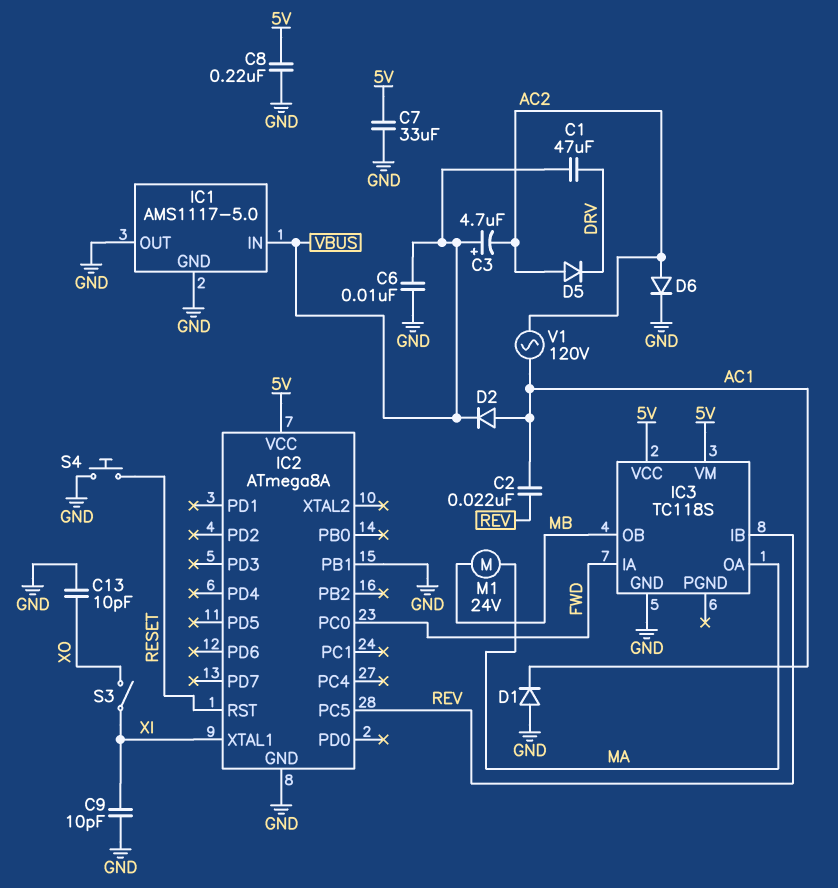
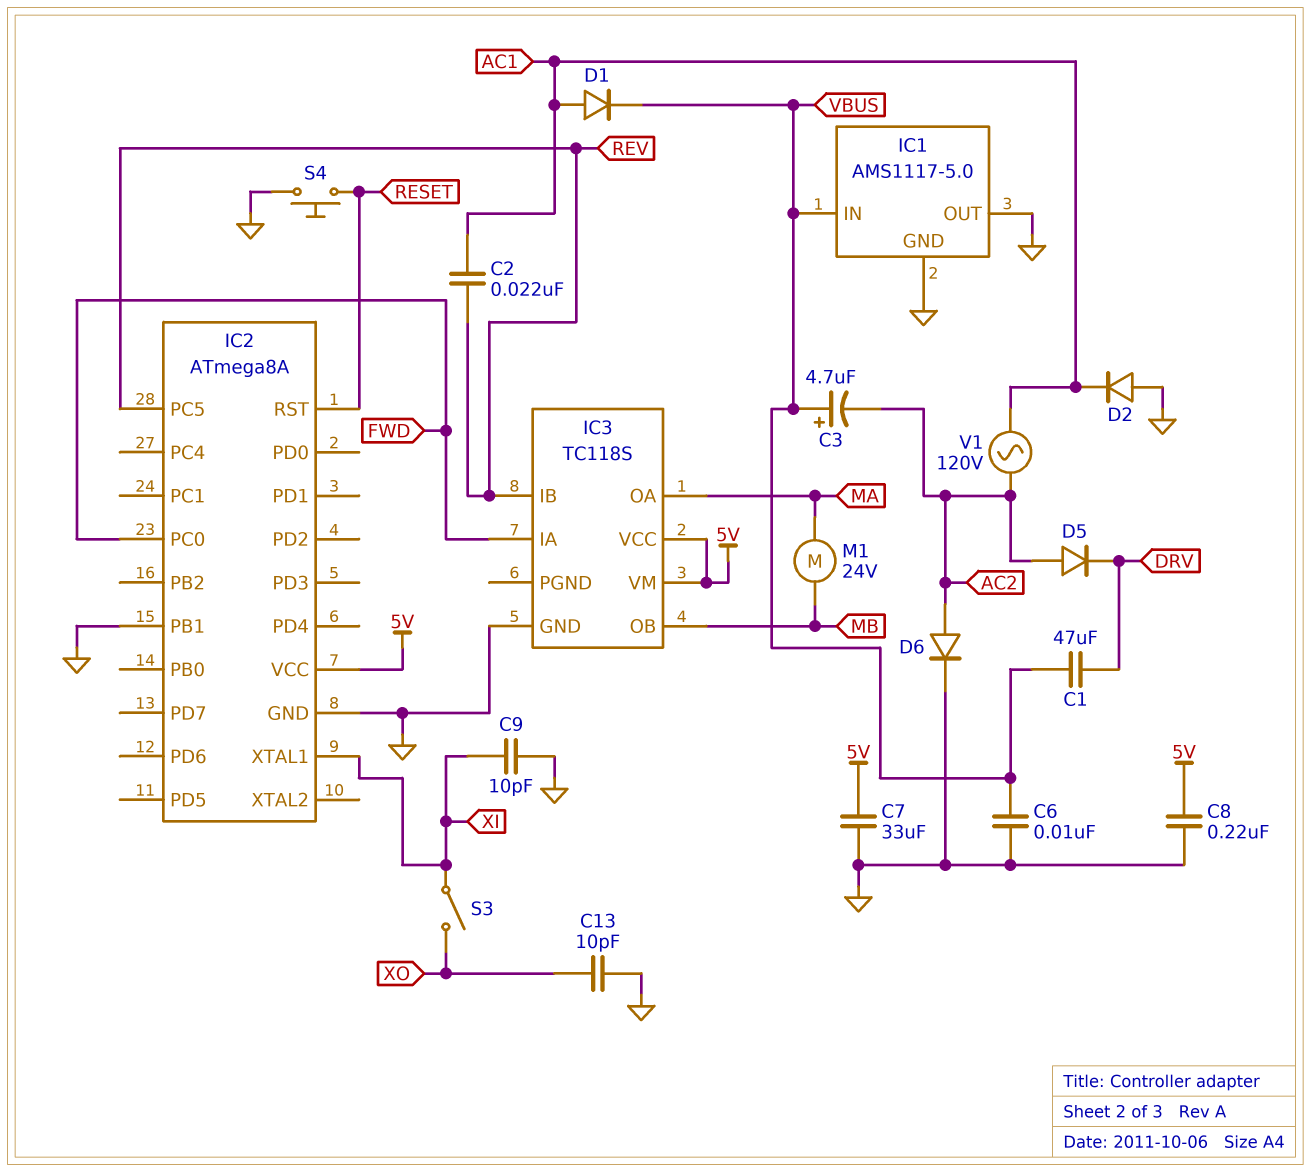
D1: diode (A GND, K AC1) -> diode (A AC1, K VBUS)
D2: diode (A AC1, K VBUS) -> diode (A GND, K AC1)

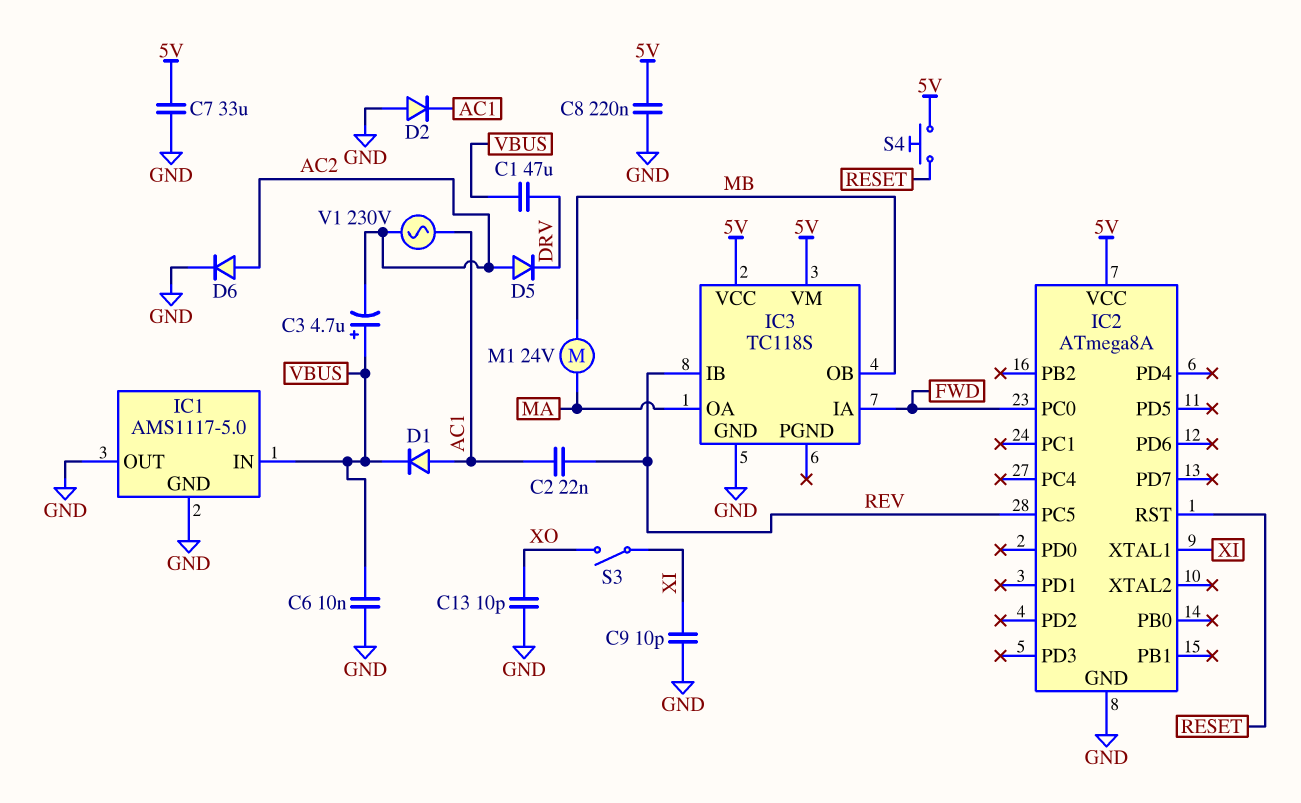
IC2 pin PB1: GND -> none
S4: button (GND, RESET) -> button (5V, RESET)
V1: AC 120V (AC1, AC2) -> AC 230V (AC1, AC2)

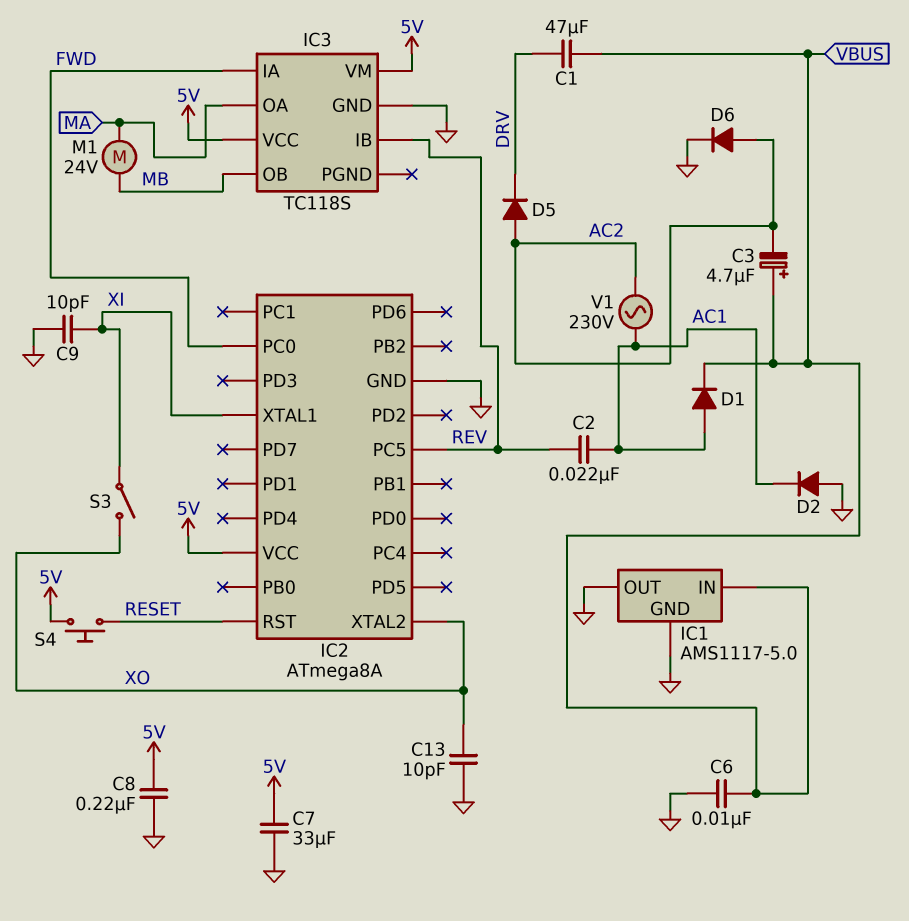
IC2 pin XTAL2: none -> XO

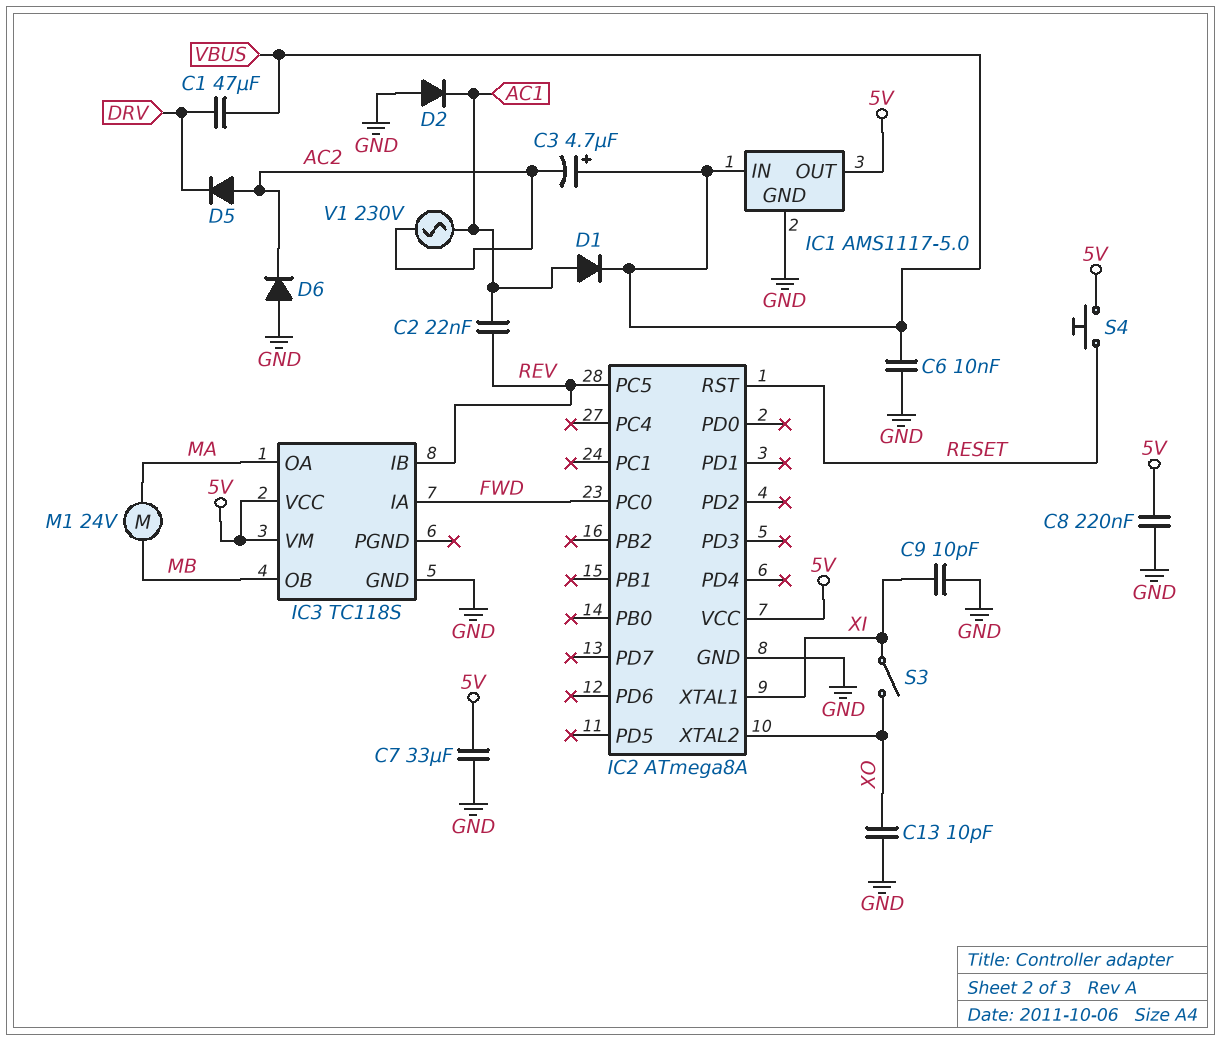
D6: diode (A AC2, K GND) -> diode (A GND, K AC2)
IC1 pin OUT: GND -> 5V

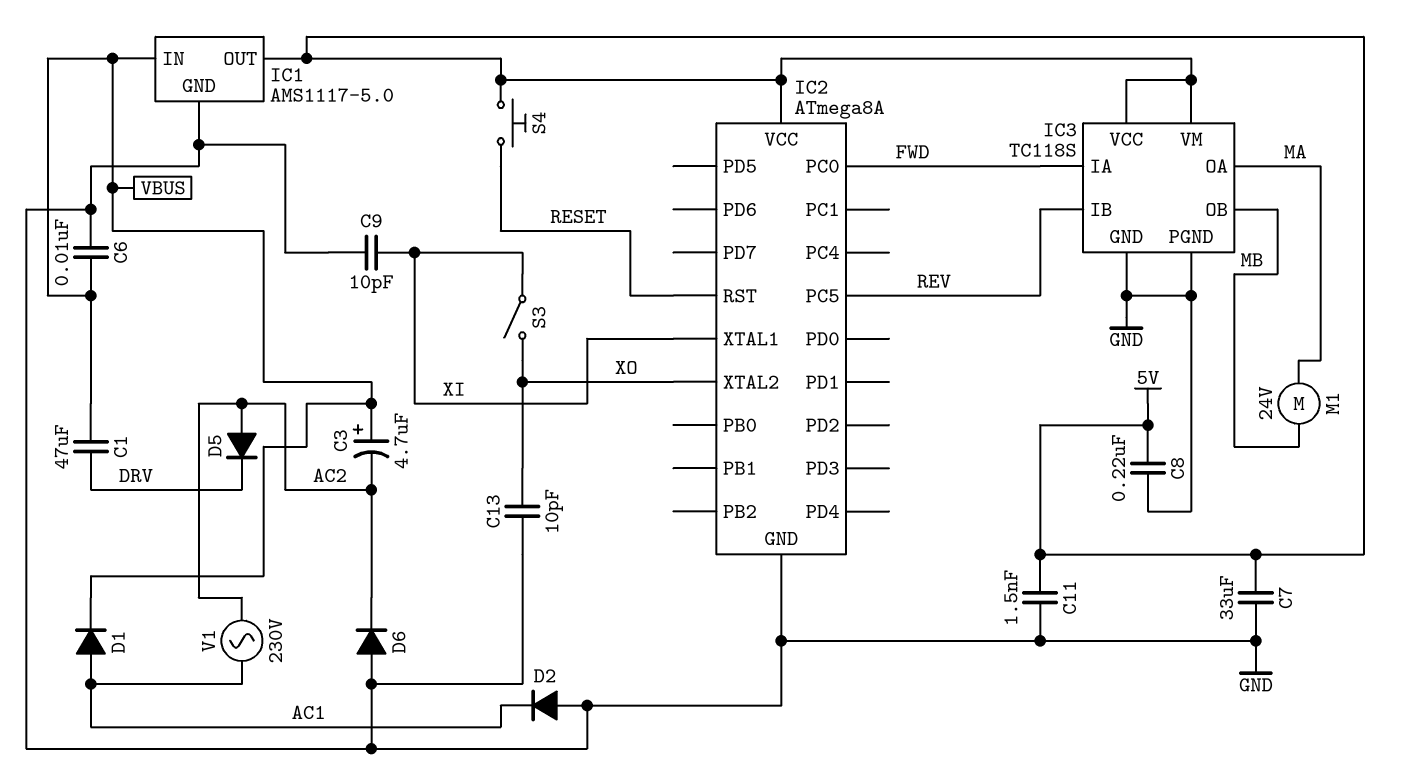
C2: 22nF (AC1, REV) -> none
C11: none -> 1.5nF (5V, GND)
IC3 pin PGND: none -> GND

